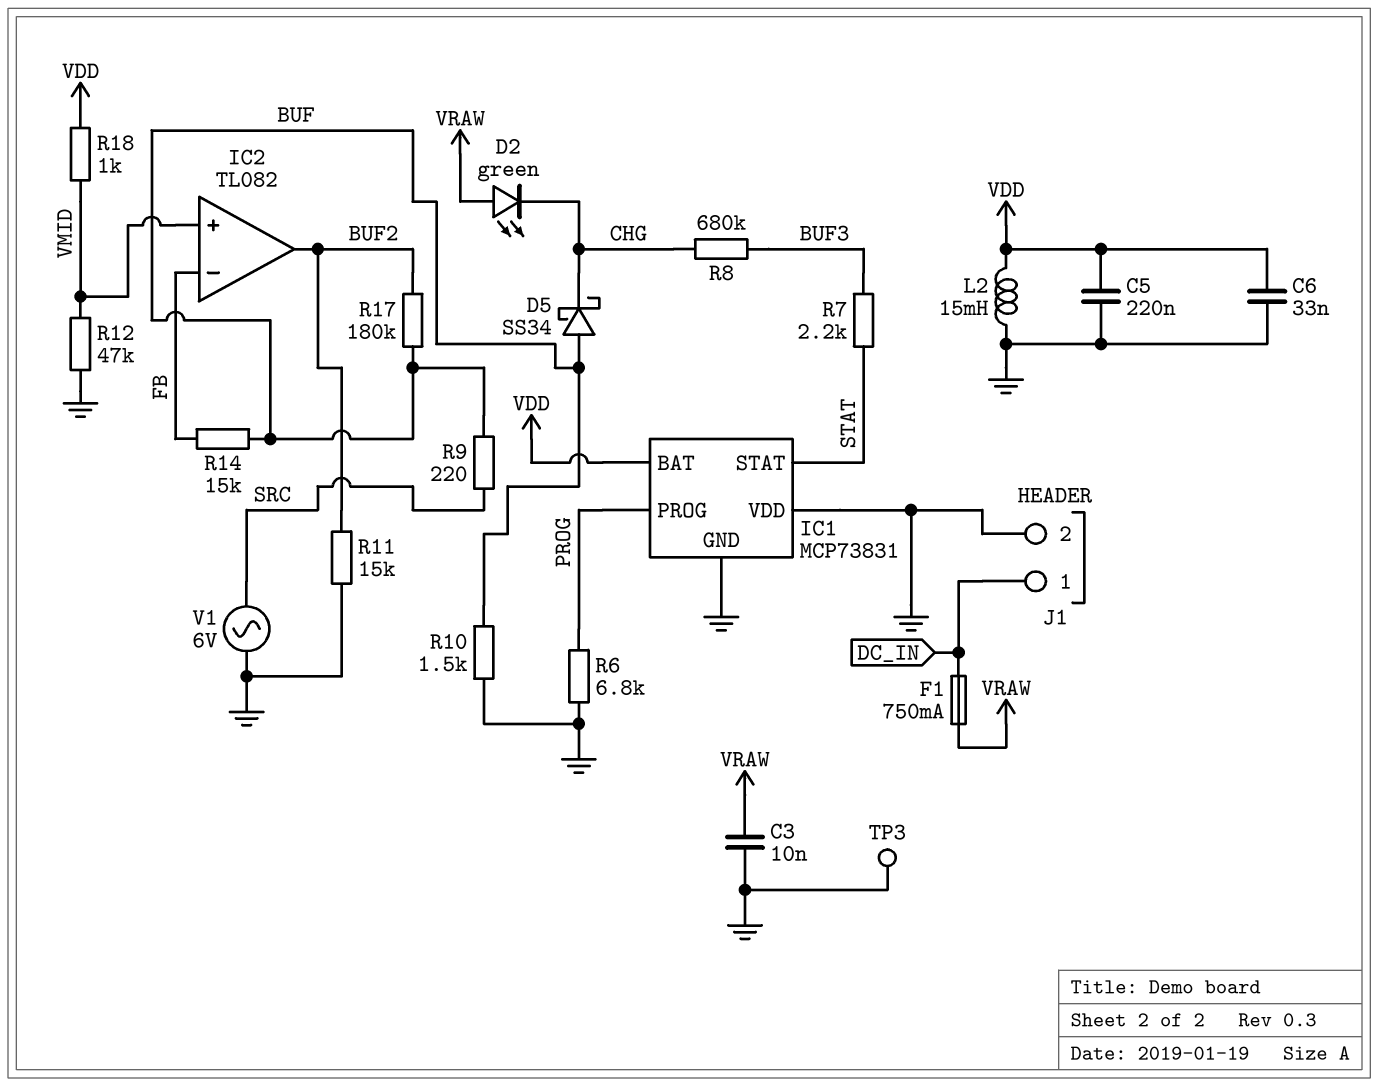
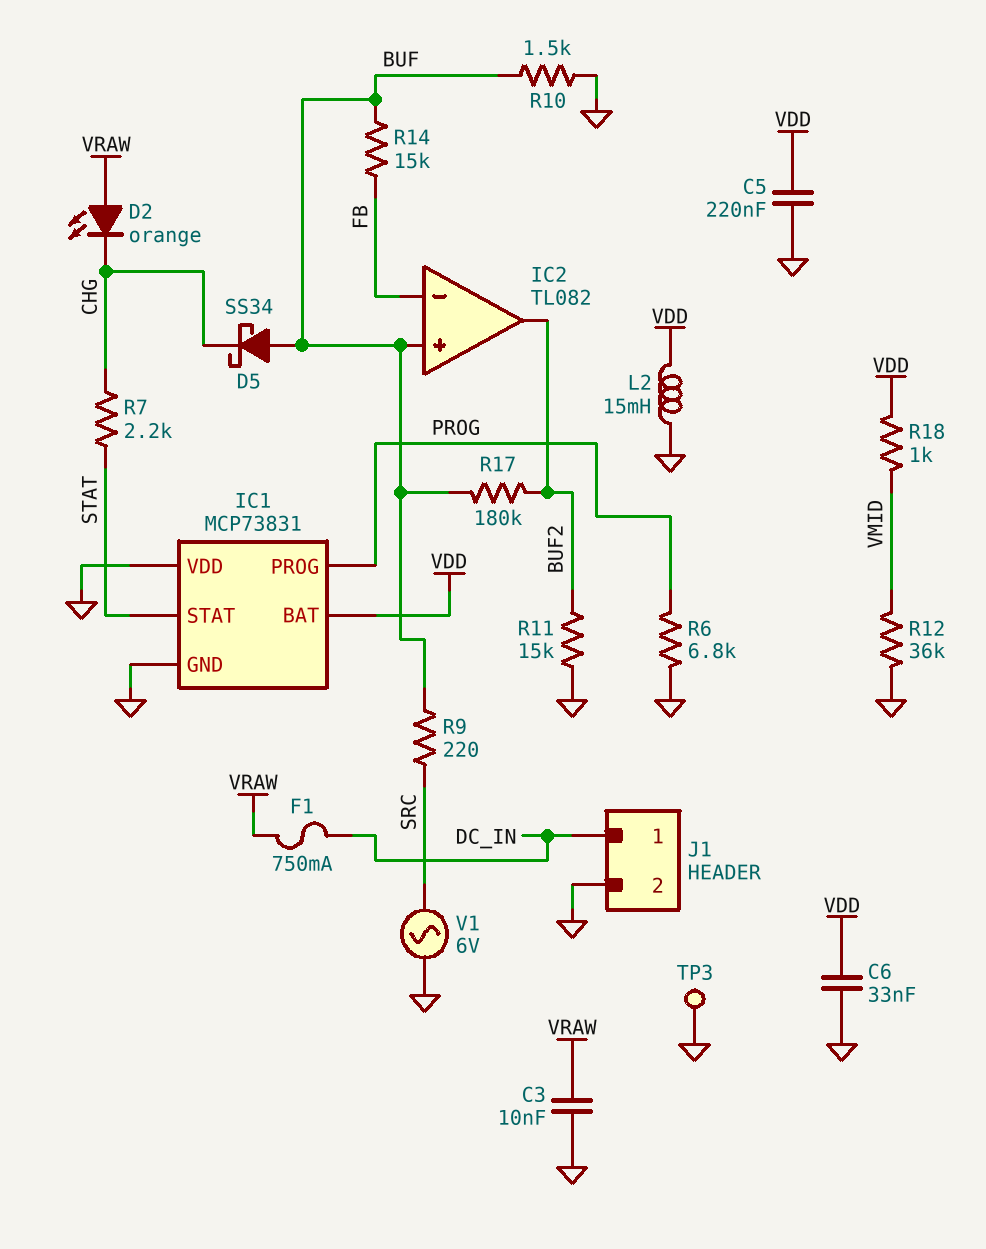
D2: LED green (A VRAW, K CHG) -> LED orange (A VRAW, K CHG)
IC2 pin in+: VMID -> BUF
R7: 2.2k (BUF3, STAT) -> 2.2k (CHG, STAT)
R8: 680k (BUF3, CHG) -> none
R12: 47k (GND, VMID) -> 36k (GND, VMID)

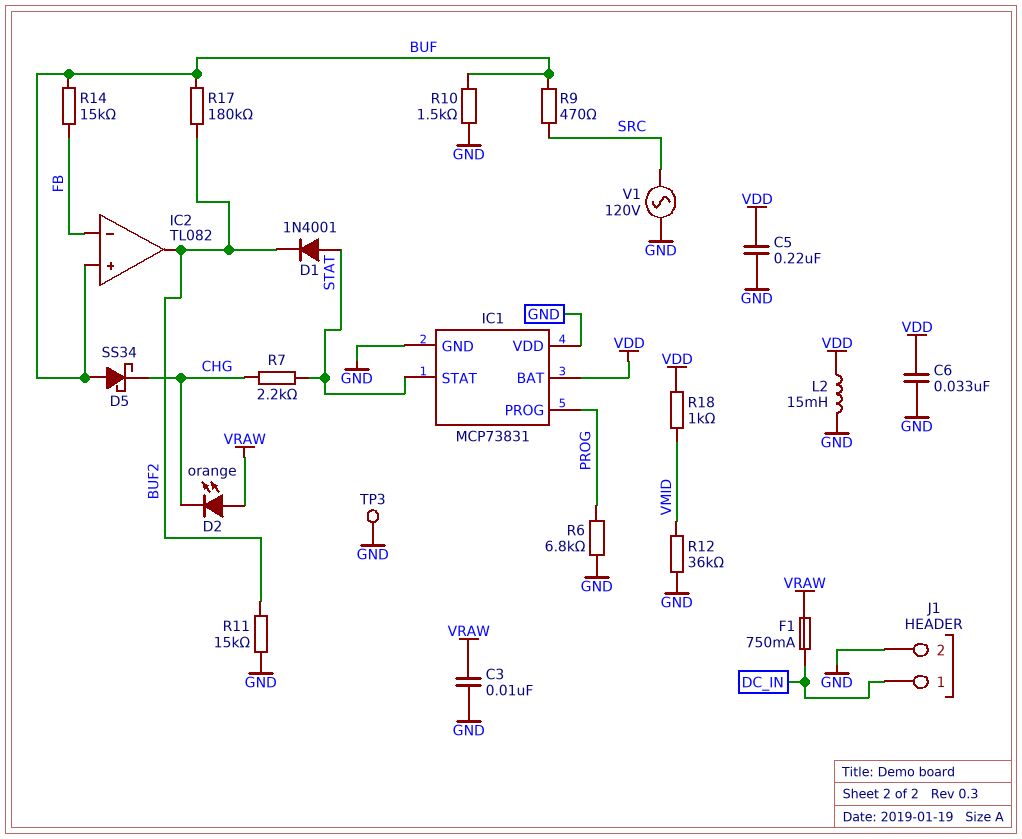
D1: none -> diode 1N4001 (A STAT, K BUF2)
R9: 220 (BUF, SRC) -> 470 (BUF, SRC)
V1: AC 6V (GND, SRC) -> AC 120V (GND, SRC)

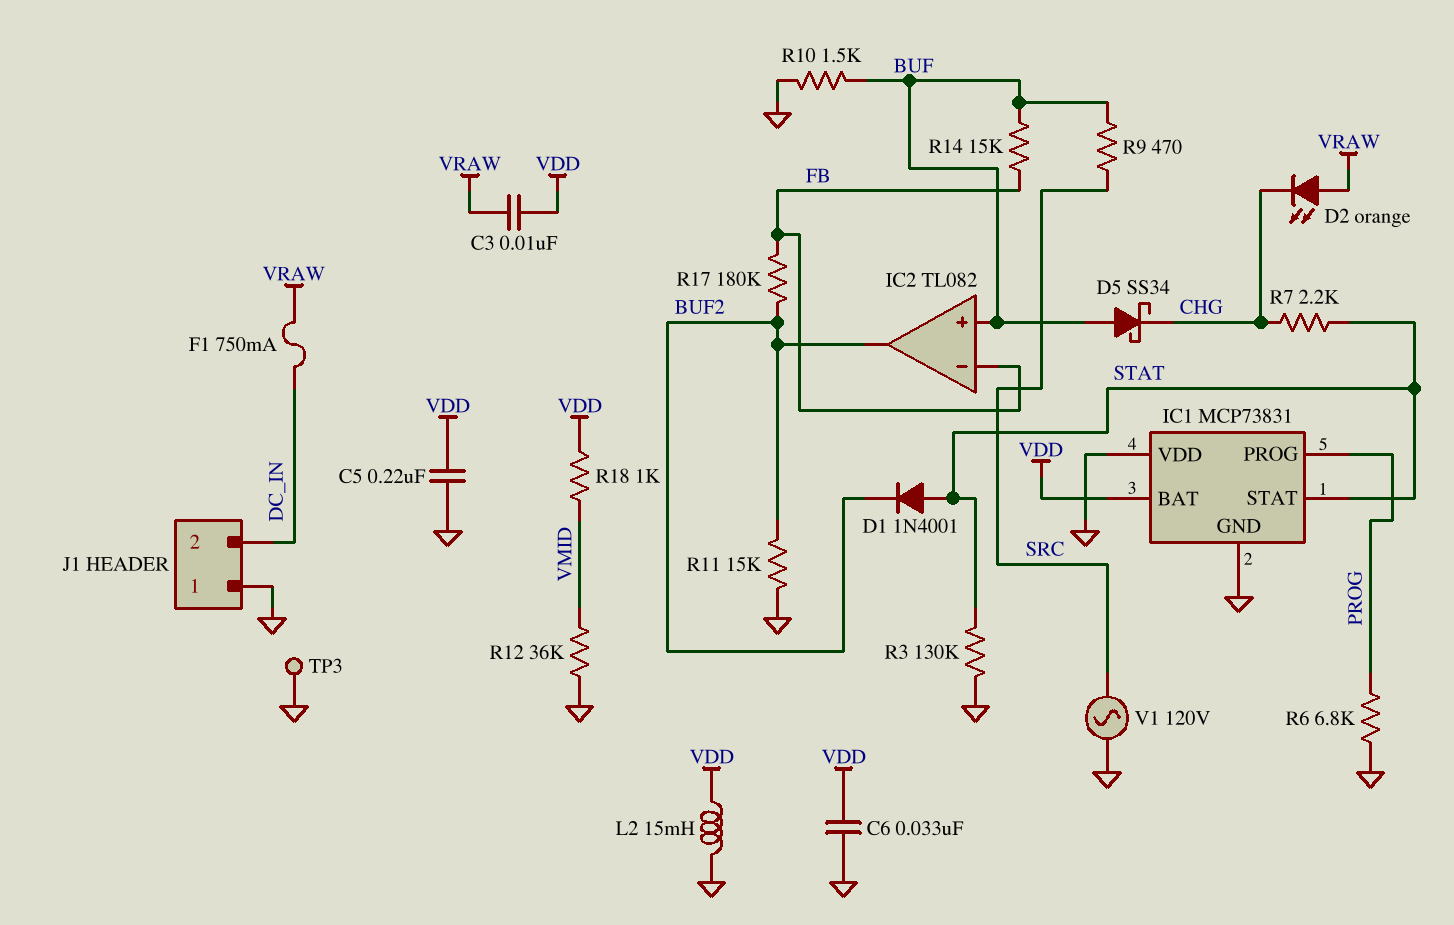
C3: 10nF (GND, VRAW) -> 10nF (VDD, VRAW)
J1 pin 1: DC_IN -> GND
J1 pin 2: GND -> DC_IN
R3: none -> 130k (GND, STAT)
R17: 180k (BUF, BUF2) -> 180k (BUF2, FB)

